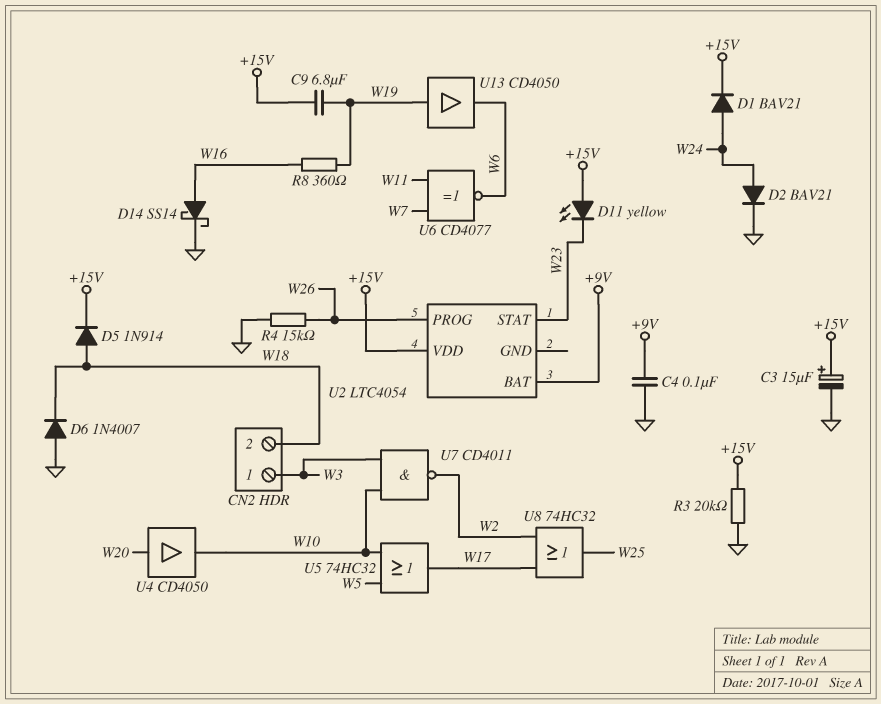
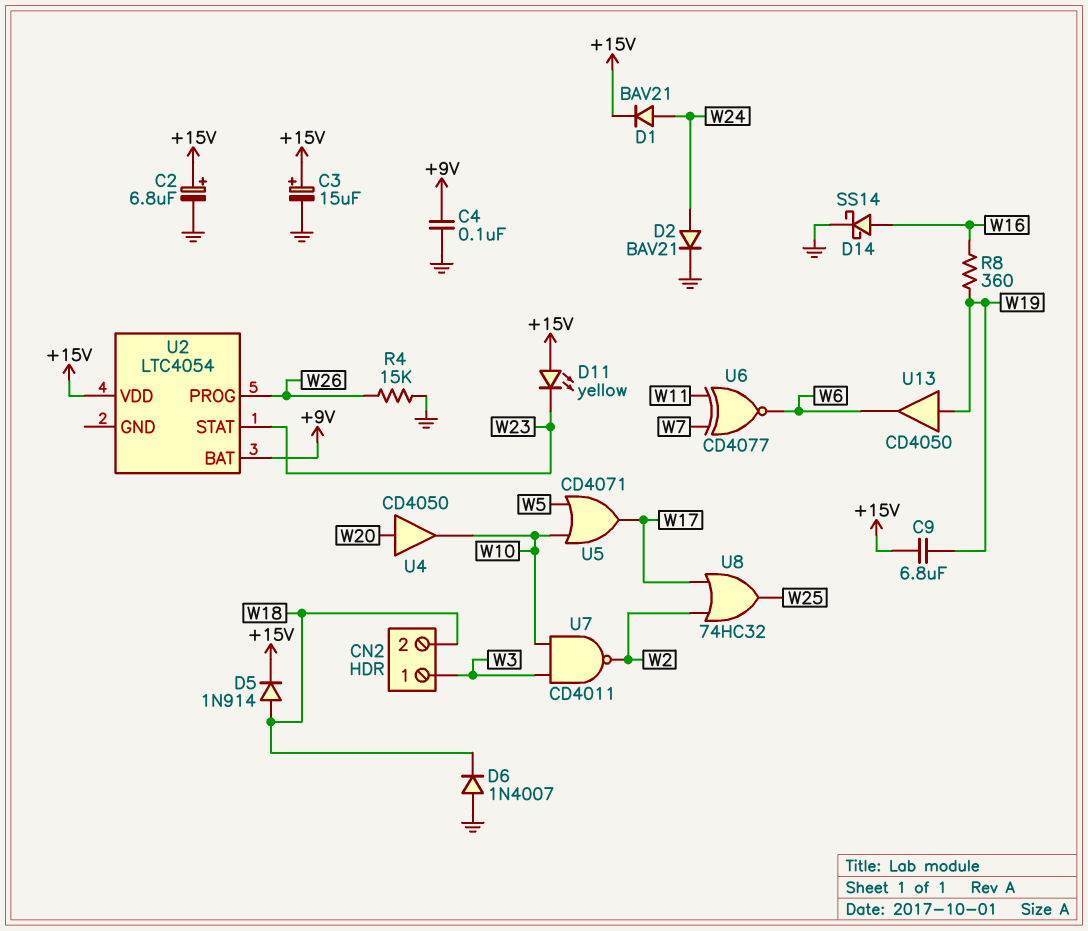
C2: none -> 6.8uF (plus +15V, minus GND)
R3: 20k (+15V, GND) -> none
U5: OR 74HC32 (in W5, in W10, out W17) -> OR CD4071 (in W5, in W10, out W17)

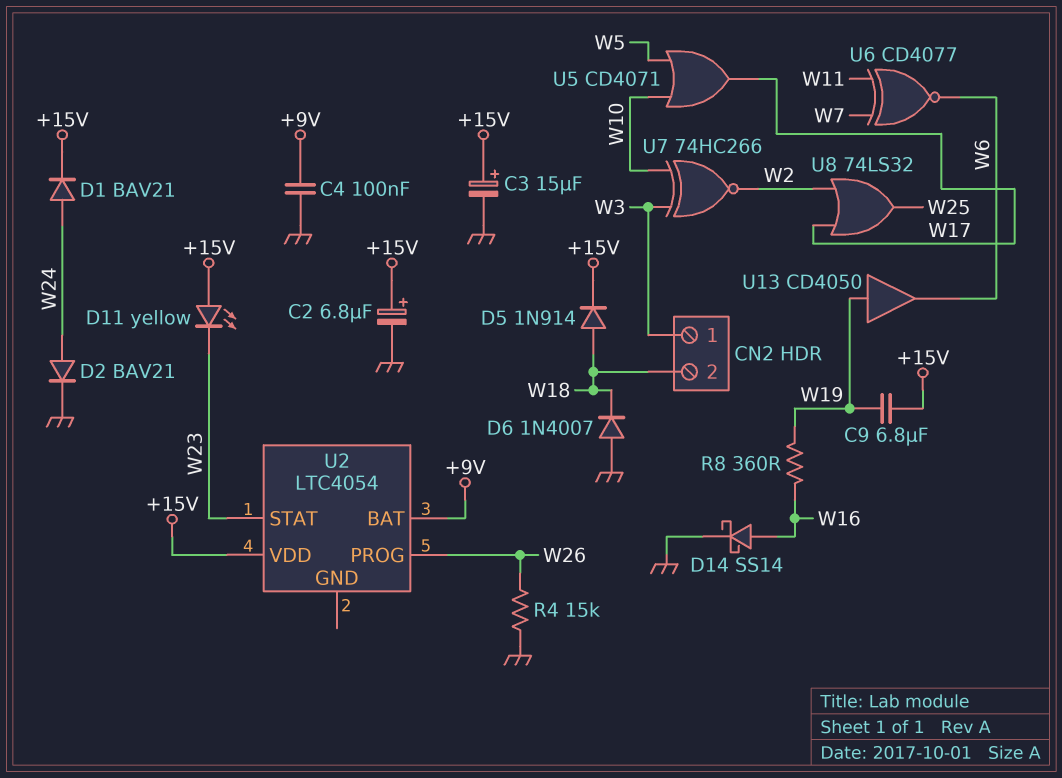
U4: buffer CD4050 (in W20, out W10) -> none
U7: NAND CD4011 (in W3, in W10, out W2) -> XNOR 74HC266 (in W3, in W10, out W2)
U8: OR 74HC32 (in W2, in W17, out W25) -> OR 74LS32 (in W2, in W17, out W25)

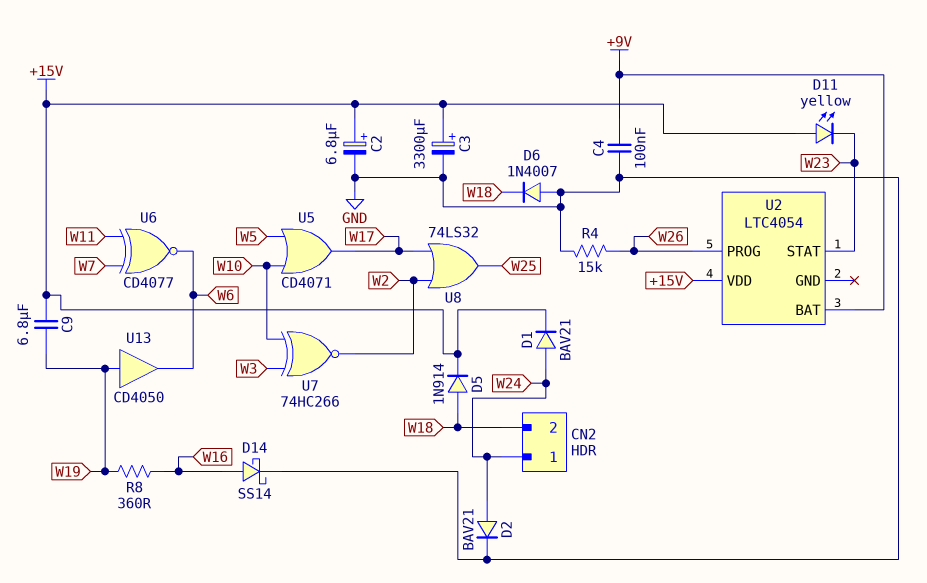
C3: 15uF (plus +15V, minus GND) -> 3300uF (plus +15V, minus GND)
CN2 pin 1: W3 -> W24

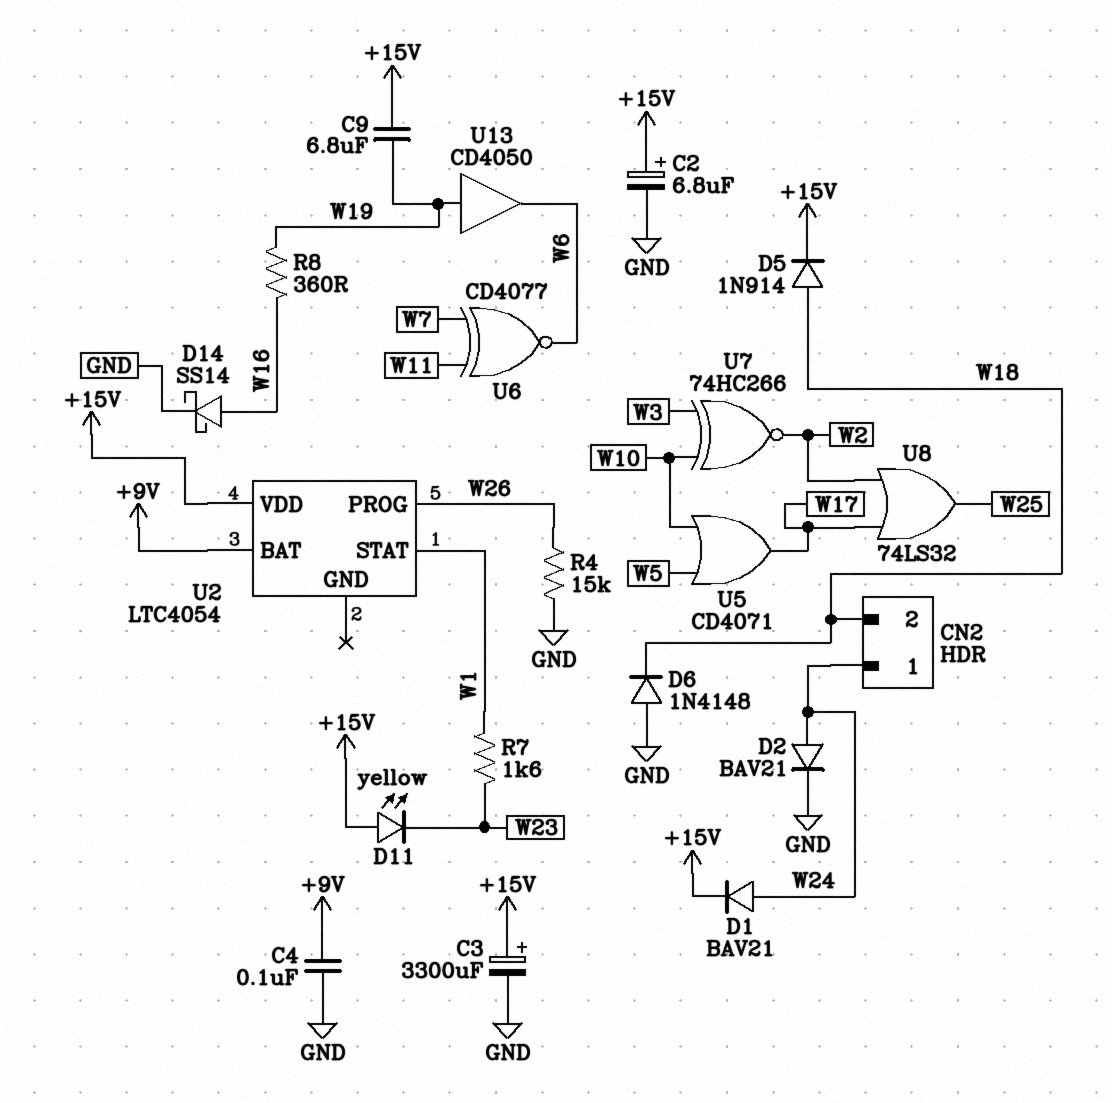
D6: diode 1N4007 (A GND, K W18) -> diode 1N4148 (A GND, K W18)
R7: none -> 1.6k (W1, W23)
U2 pin STAT: W23 -> W1

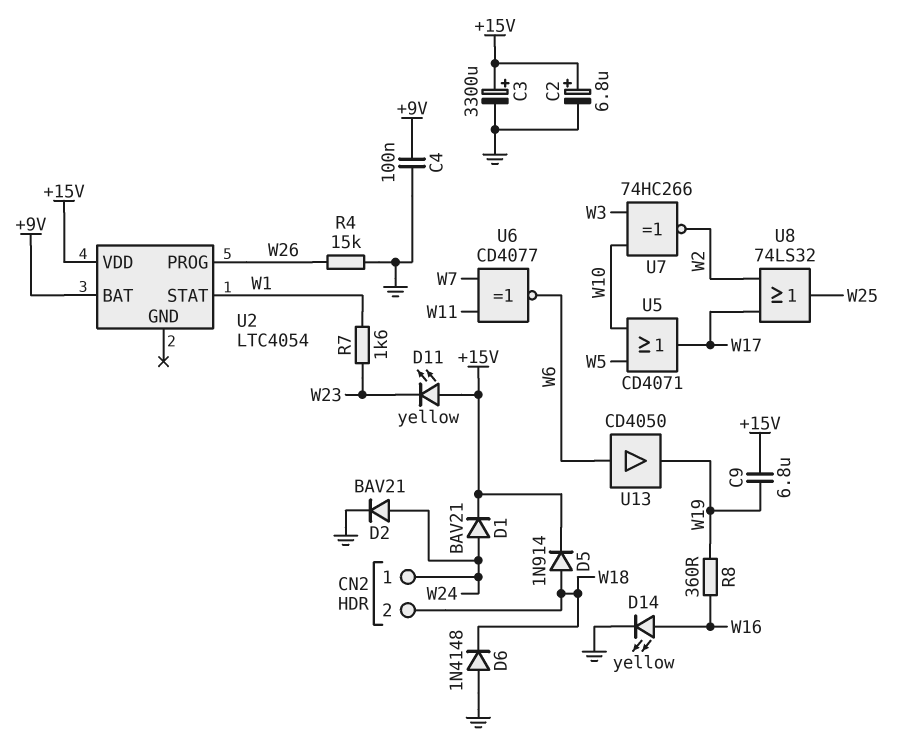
D14: schottky SS14 (A W16, K GND) -> LED yellow (A W16, K GND)
U13: buffer CD4050 (in W19, out W6) -> buffer CD4050 (in W6, out W19)

